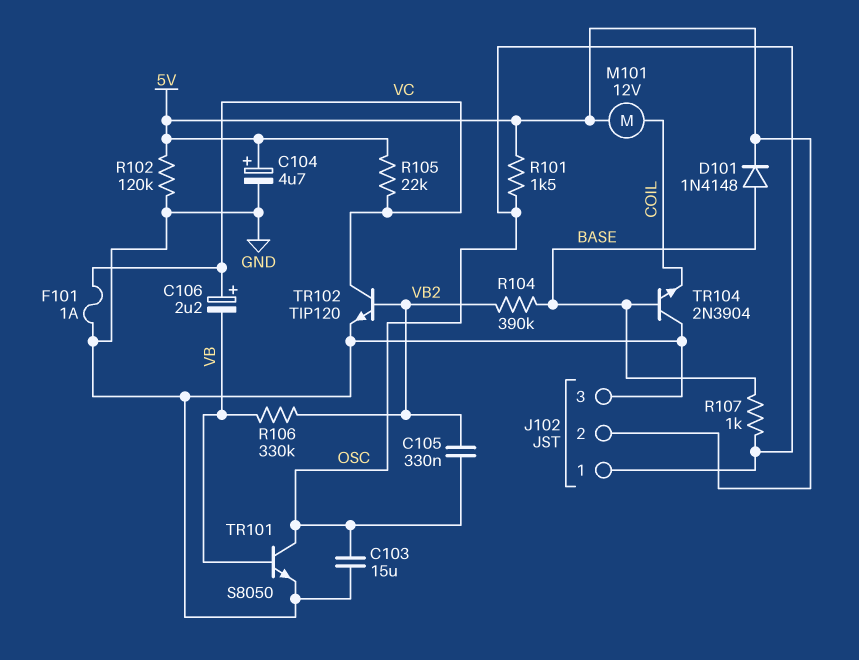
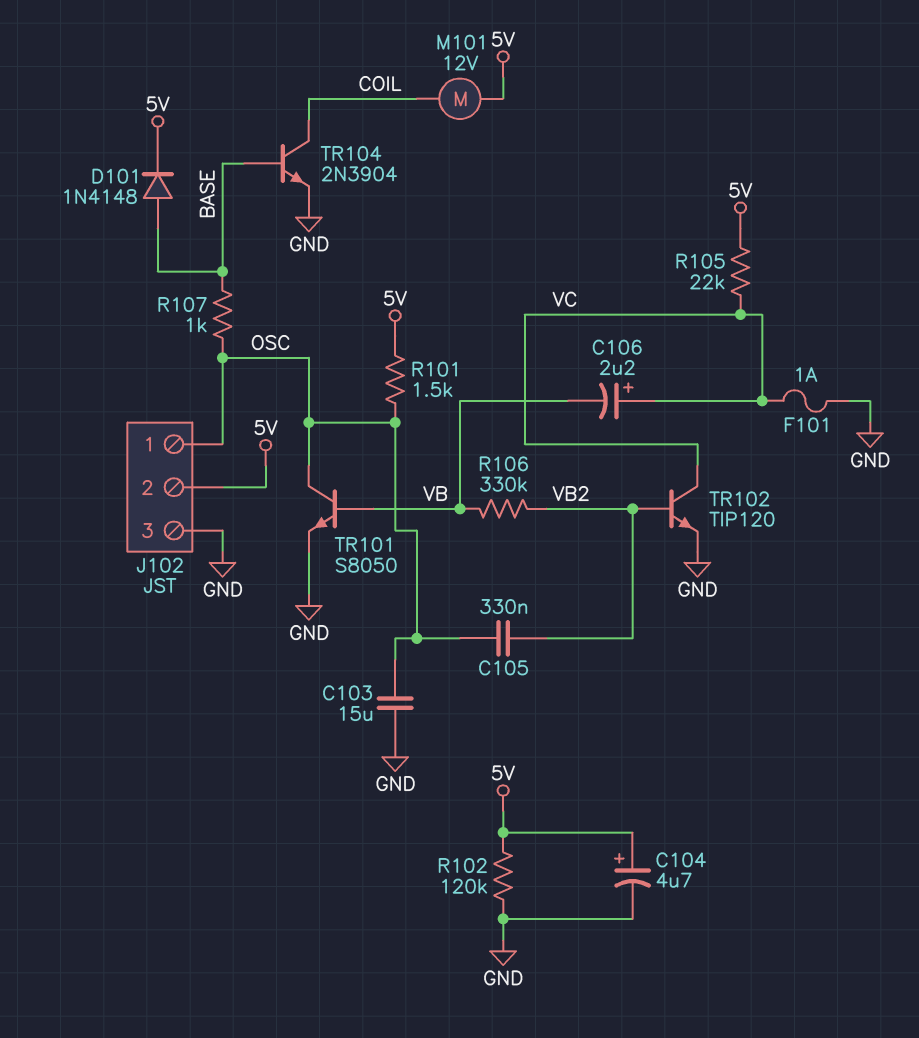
R104: 390k (BASE, VB2) -> none
TR104: NPN 2N3904 (B BASE, C GND, E COIL) -> NPN 2N3904 (B BASE, C COIL, E GND)

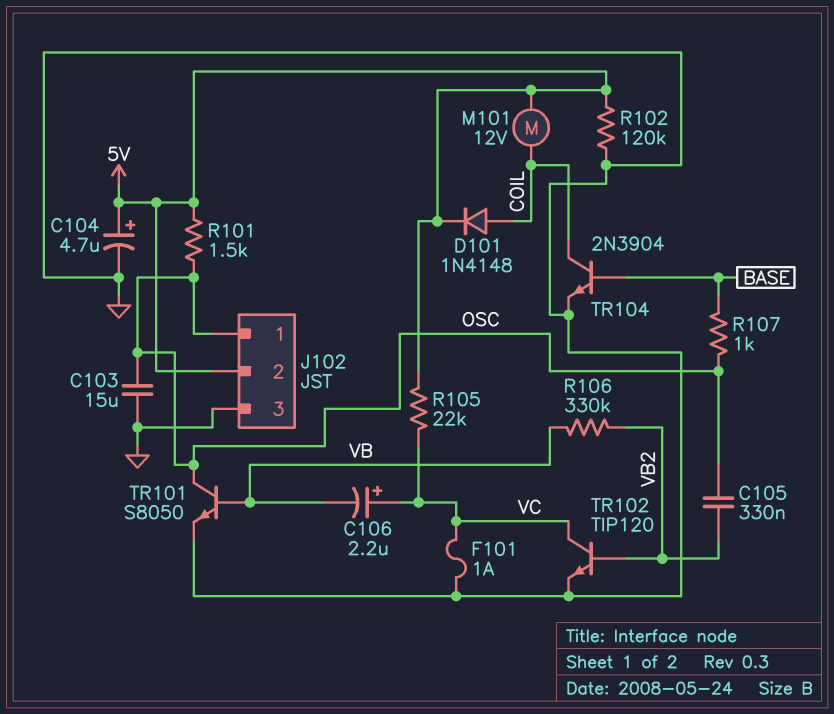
D101: diode 1N4148 (A BASE, K 5V) -> diode 1N4148 (A COIL, K 5V)

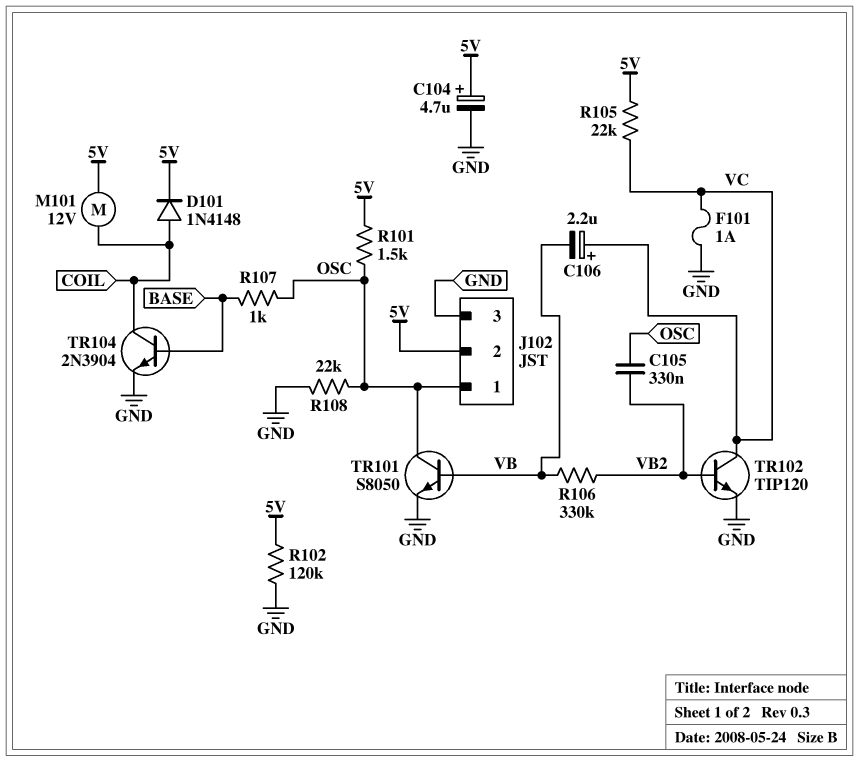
C103: 15uF (GND, OSC) -> none
R108: none -> 22k (GND, OSC)

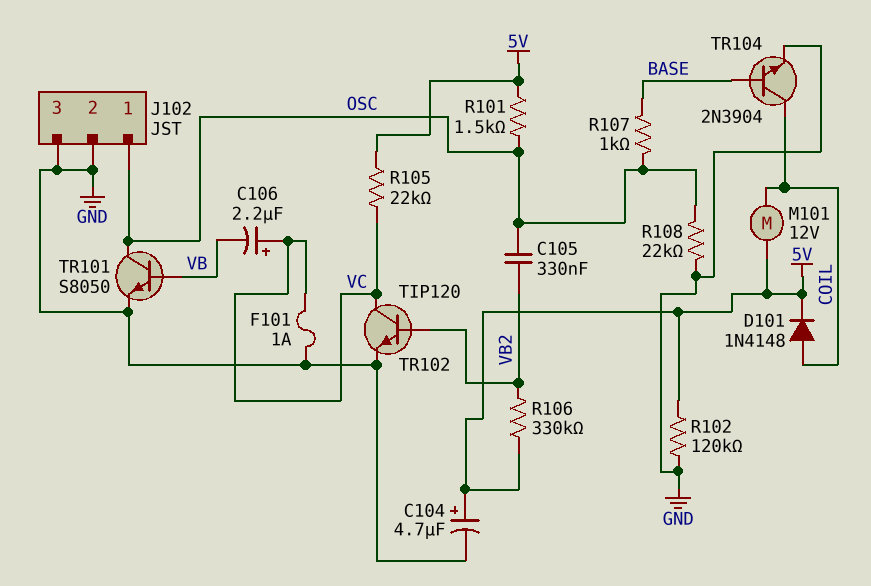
J102 pin 2: 5V -> GND
R106: 330k (VB, VB2) -> 330k (5V, VB2)

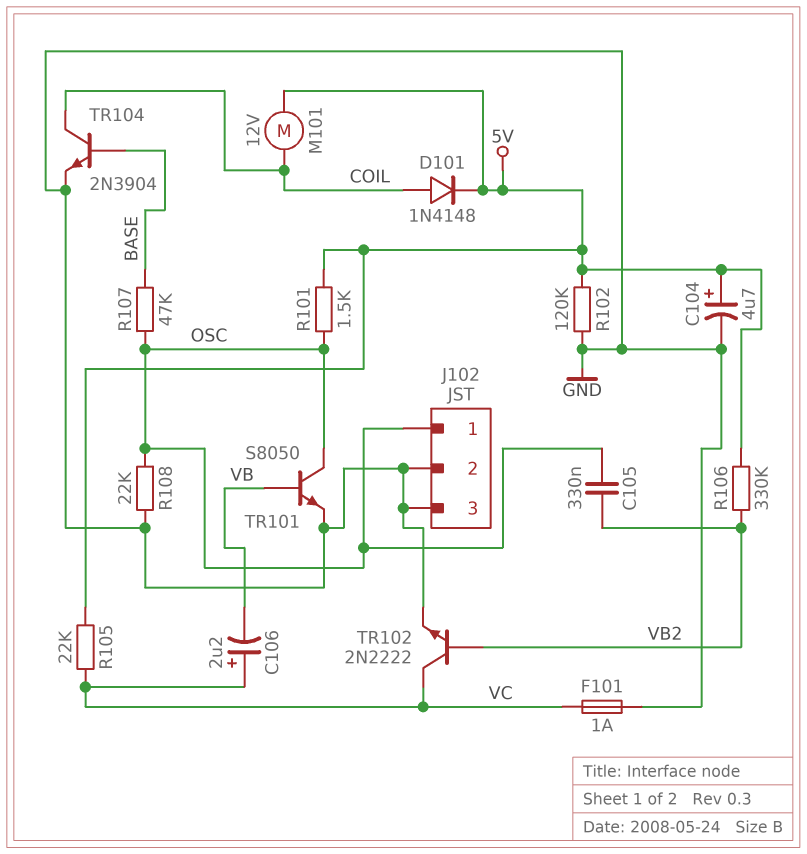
R107: 1k (BASE, OSC) -> 47k (BASE, OSC)
TR102: NPN TIP120 (B VB2, C VC, E GND) -> NPN 2N2222 (B VB2, C VC, E GND)

